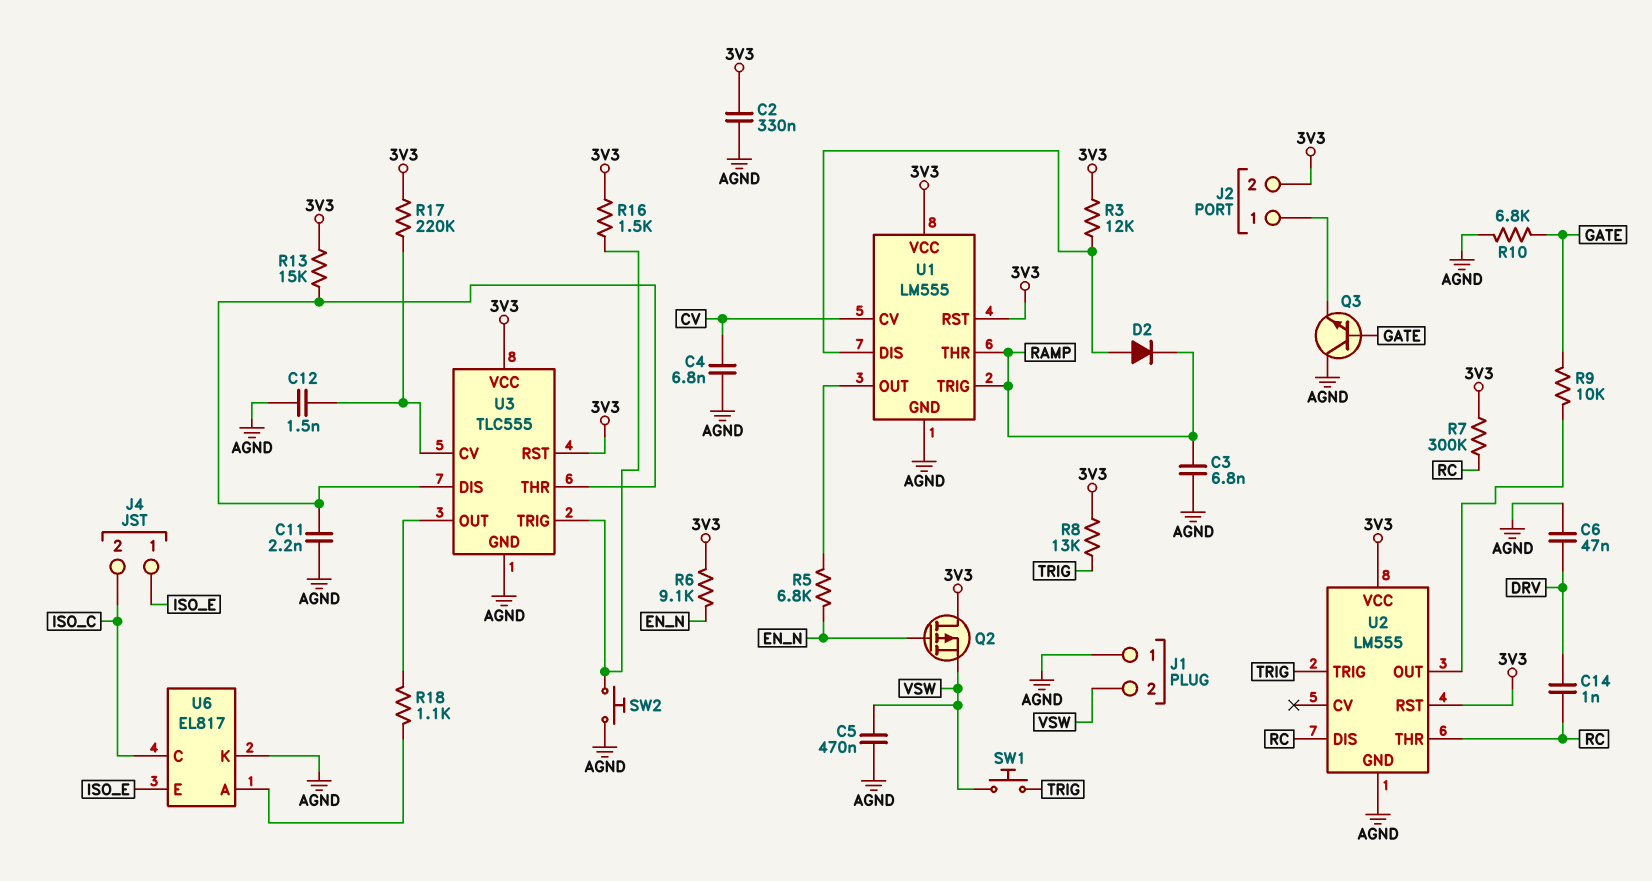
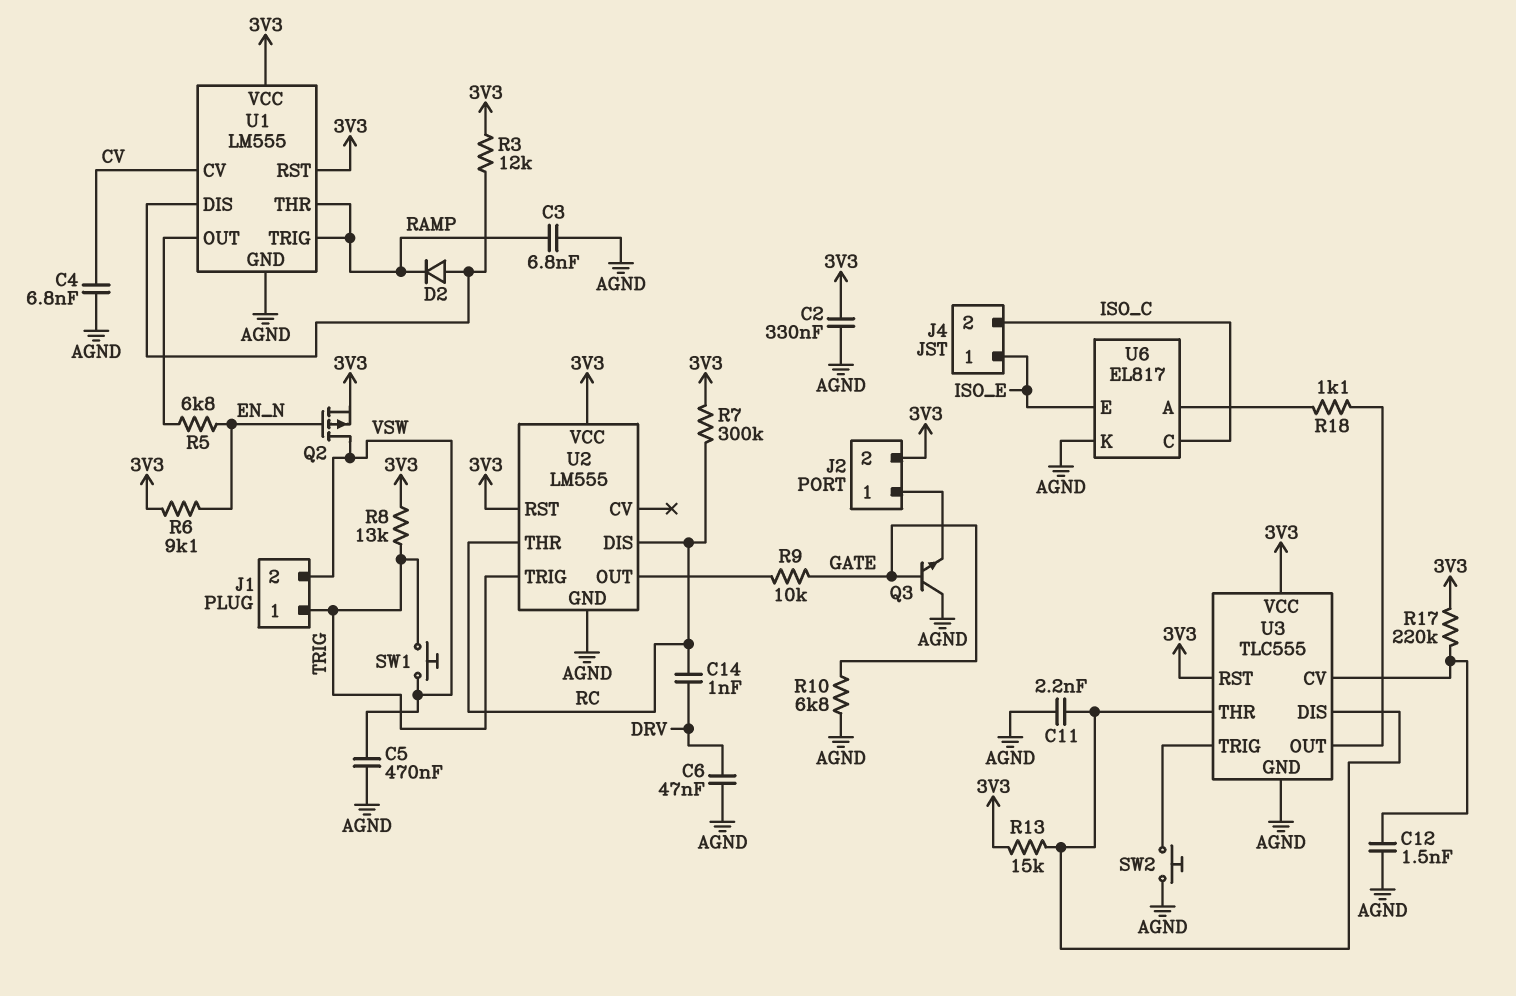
J1 pin 1: AGND -> TRIG
Q2: PMOS (G EN_N, D 3V3, S VSW) -> PMOS (G EN_N, D VSW, S 3V3)
R16: 1.5k (3V3, U3/TRIG) -> none

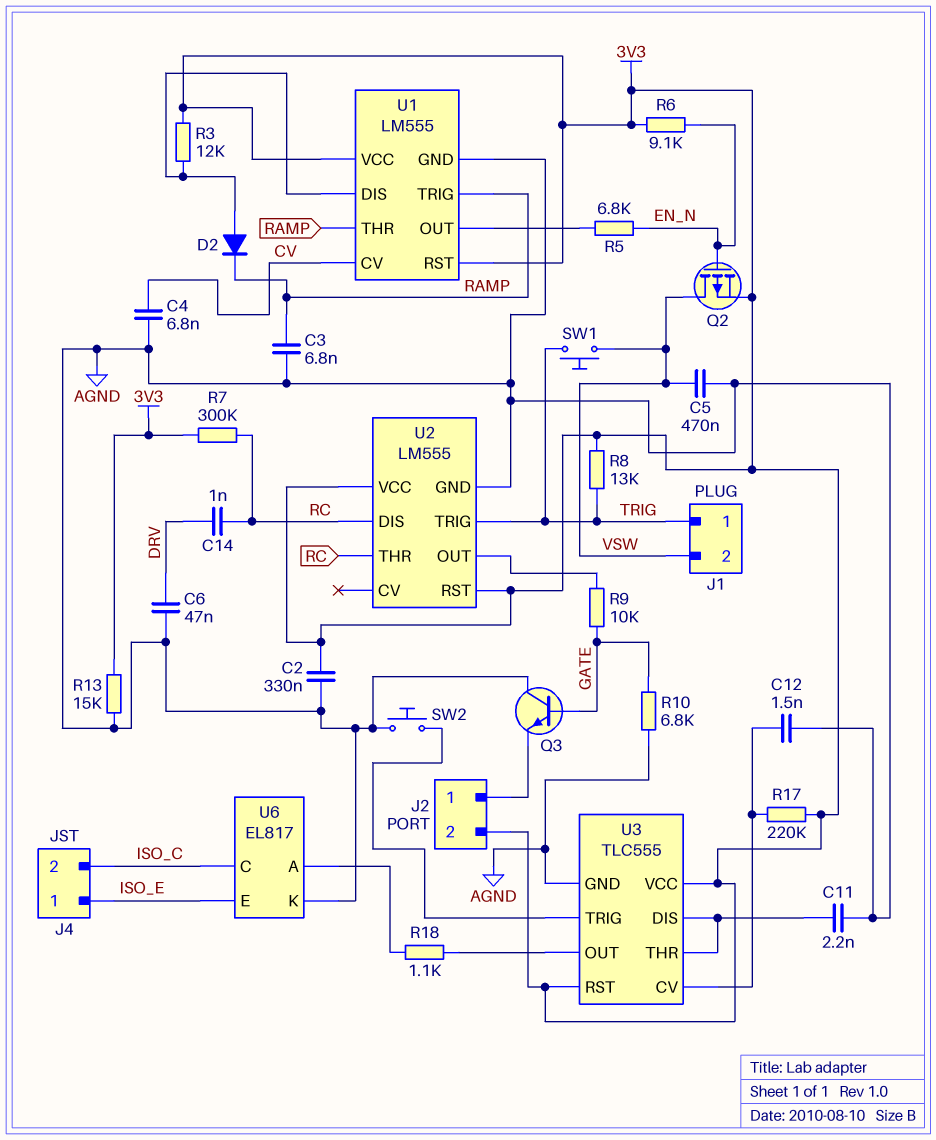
R13: 15k (3V3, U3/DIS) -> 15k (3V3, AGND)

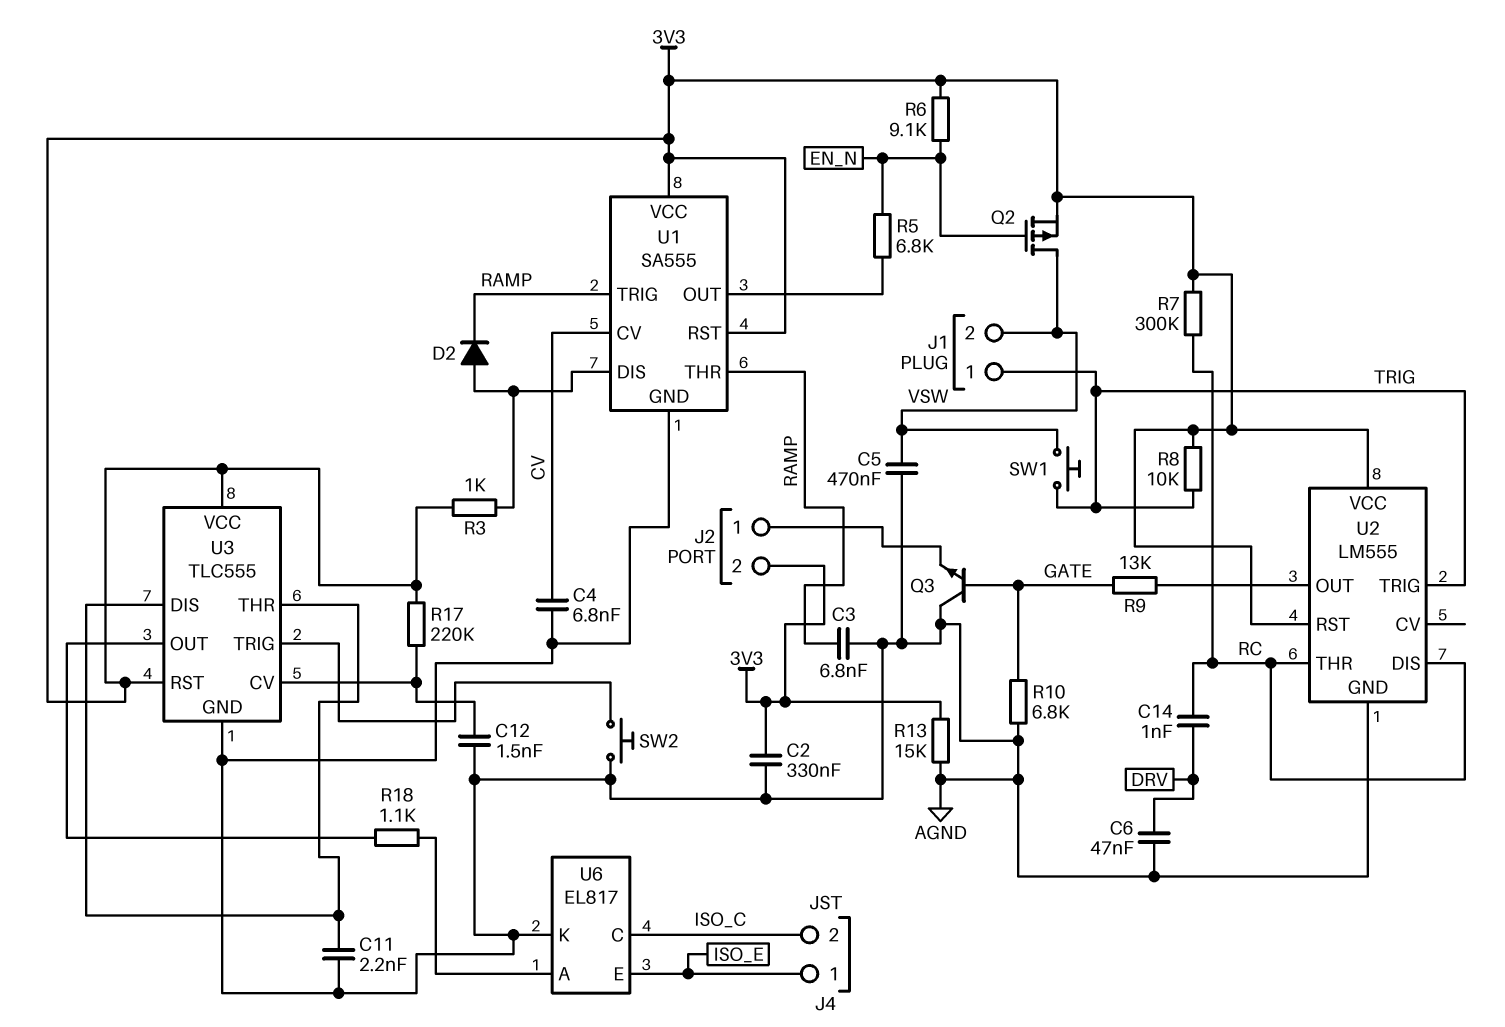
R3: 12k (3V3, U1/DIS) -> 1k (3V3, U1/DIS)
R8: 13k (3V3, TRIG) -> 10k (3V3, TRIG)
R9: 10k (GATE, U2/OUT) -> 13k (GATE, U2/OUT)
U1: LM555 -> SA555

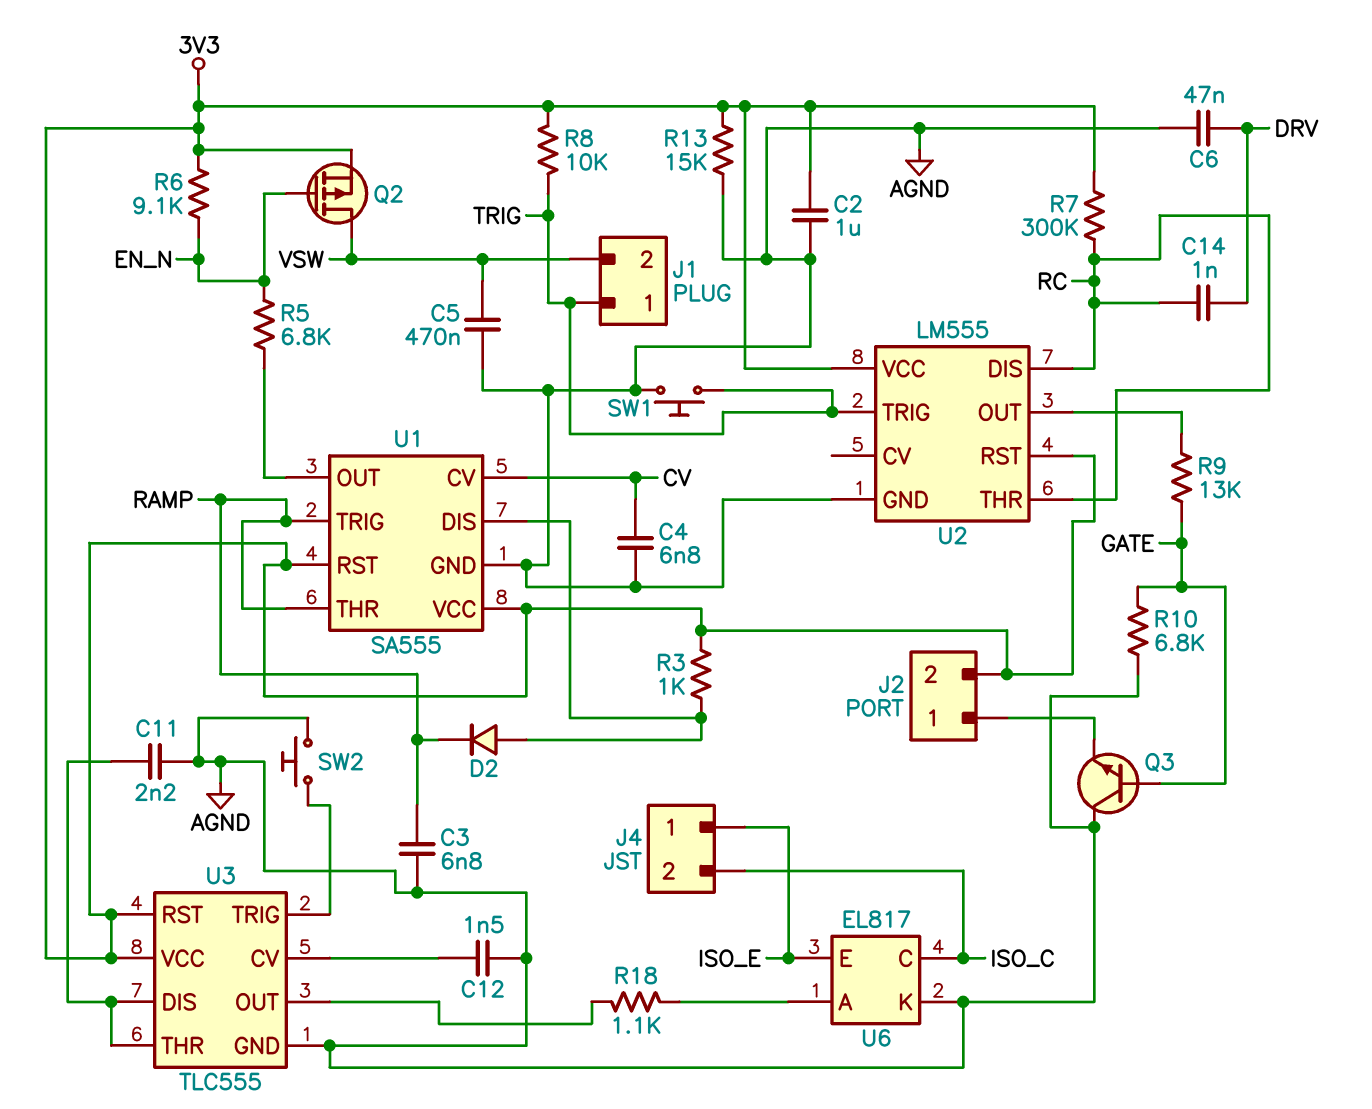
C2: 330nF (3V3, AGND) -> 1uF (3V3, AGND)
R17: 220k (3V3, U3/CV) -> none
SW1: button (TRIG, VSW) -> button (AGND, TRIG)

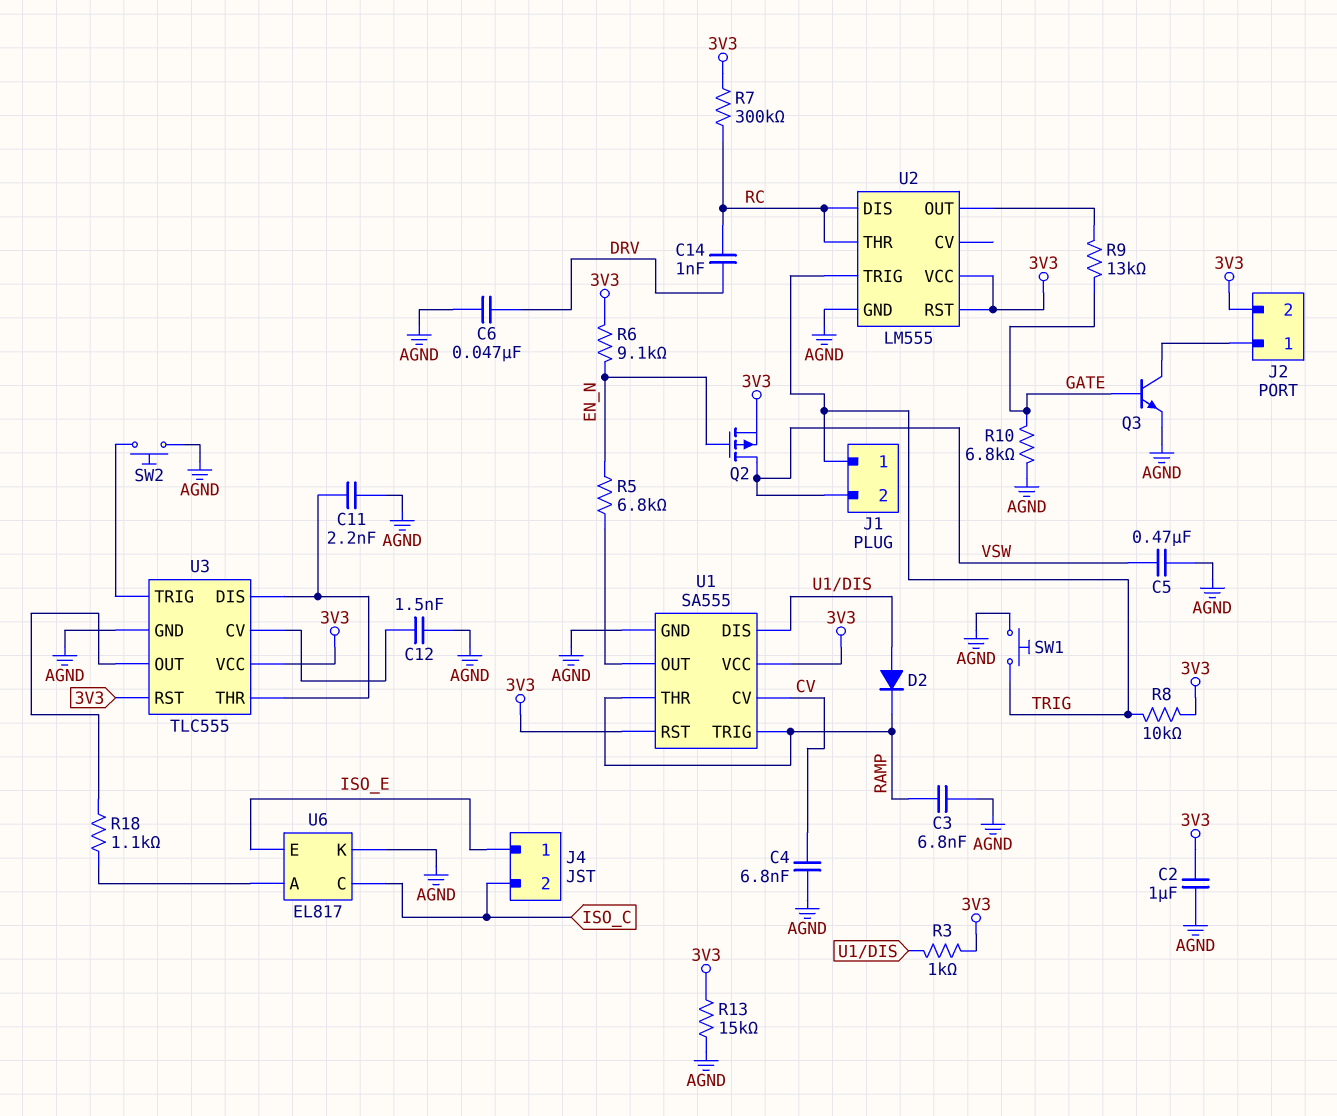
Q3: NPN (B GATE, C AGND, E J2/1) -> NPN (B GATE, C J2/1, E AGND)

